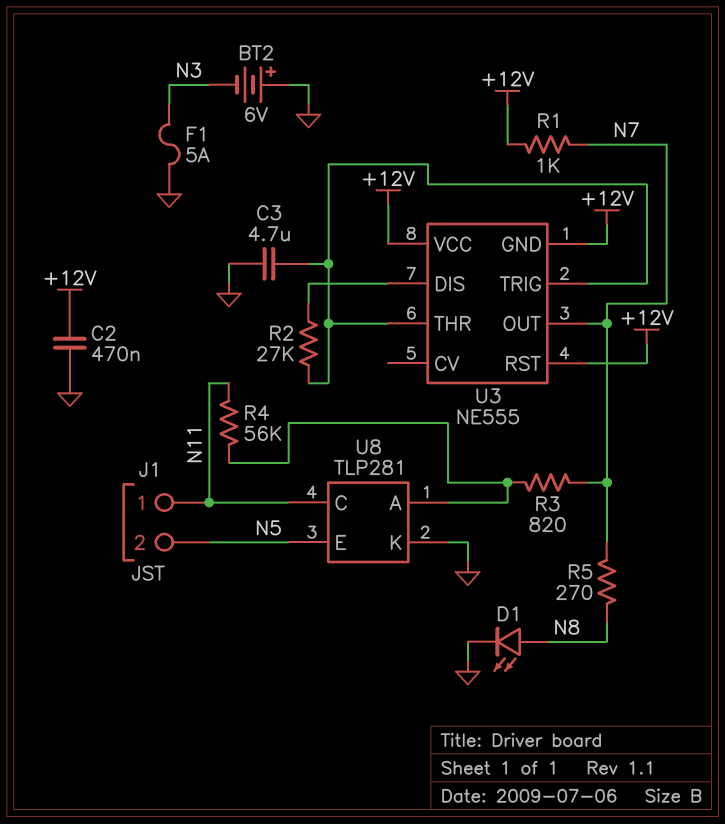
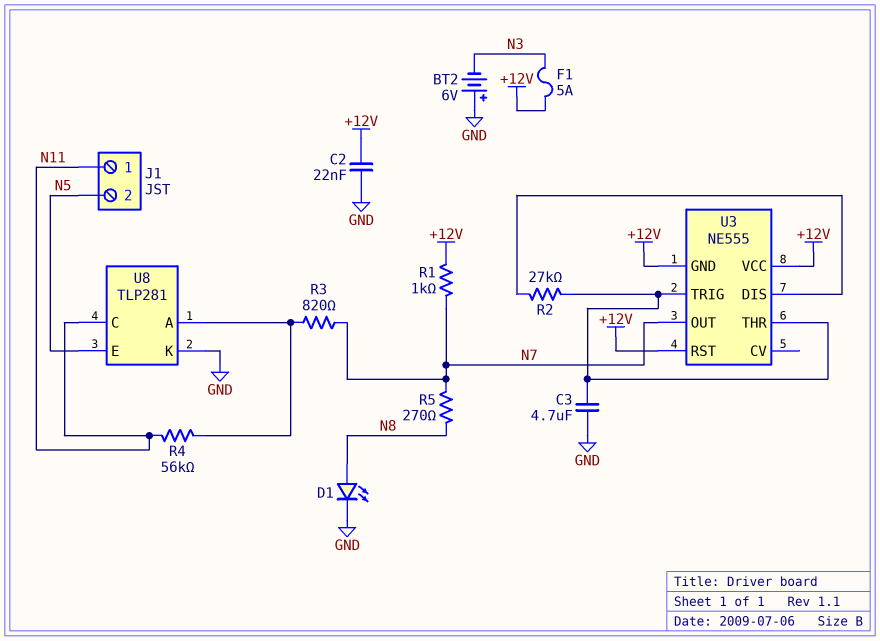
C2: 470nF (+12V, GND) -> 22nF (+12V, GND)
F1: 5A (GND, N3) -> 5A (+12V, N3)

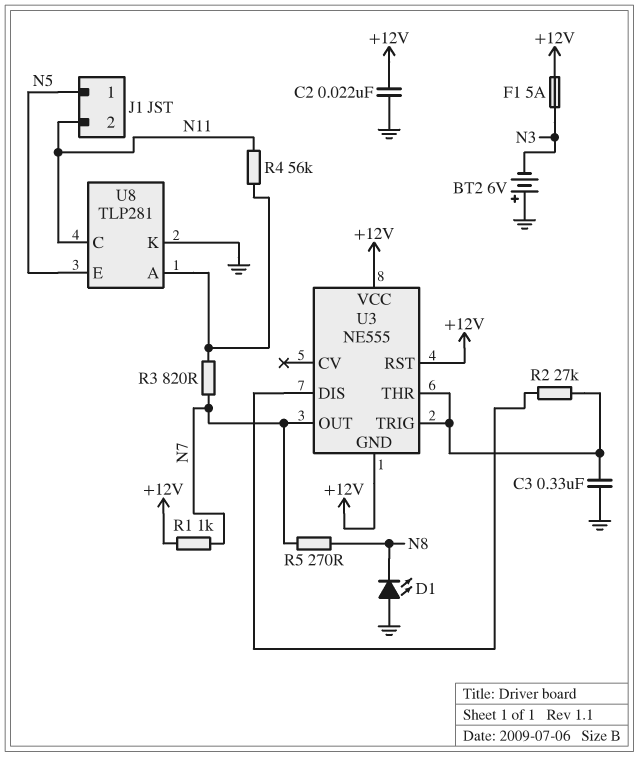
C3: 4.7uF (GND, U3/THR) -> 330nF (GND, U3/THR)
D1: LED (A N8, K GND) -> LED (A GND, K N8)
J1 pin 1: N11 -> N5
J1 pin 2: N5 -> N11

